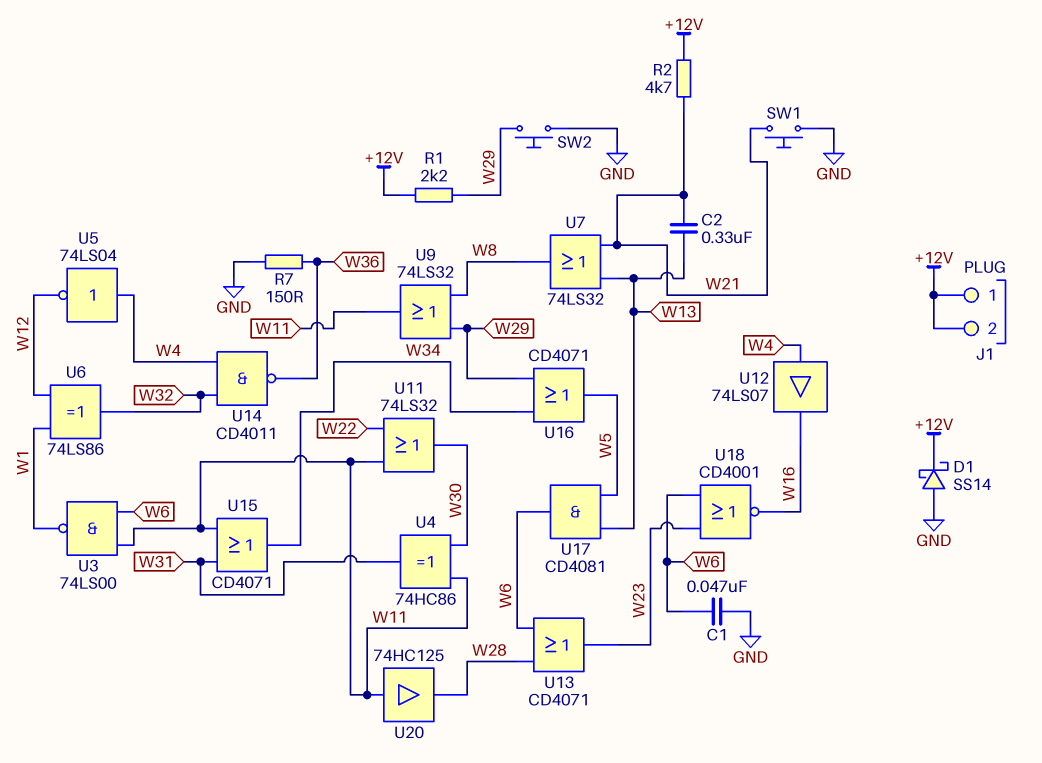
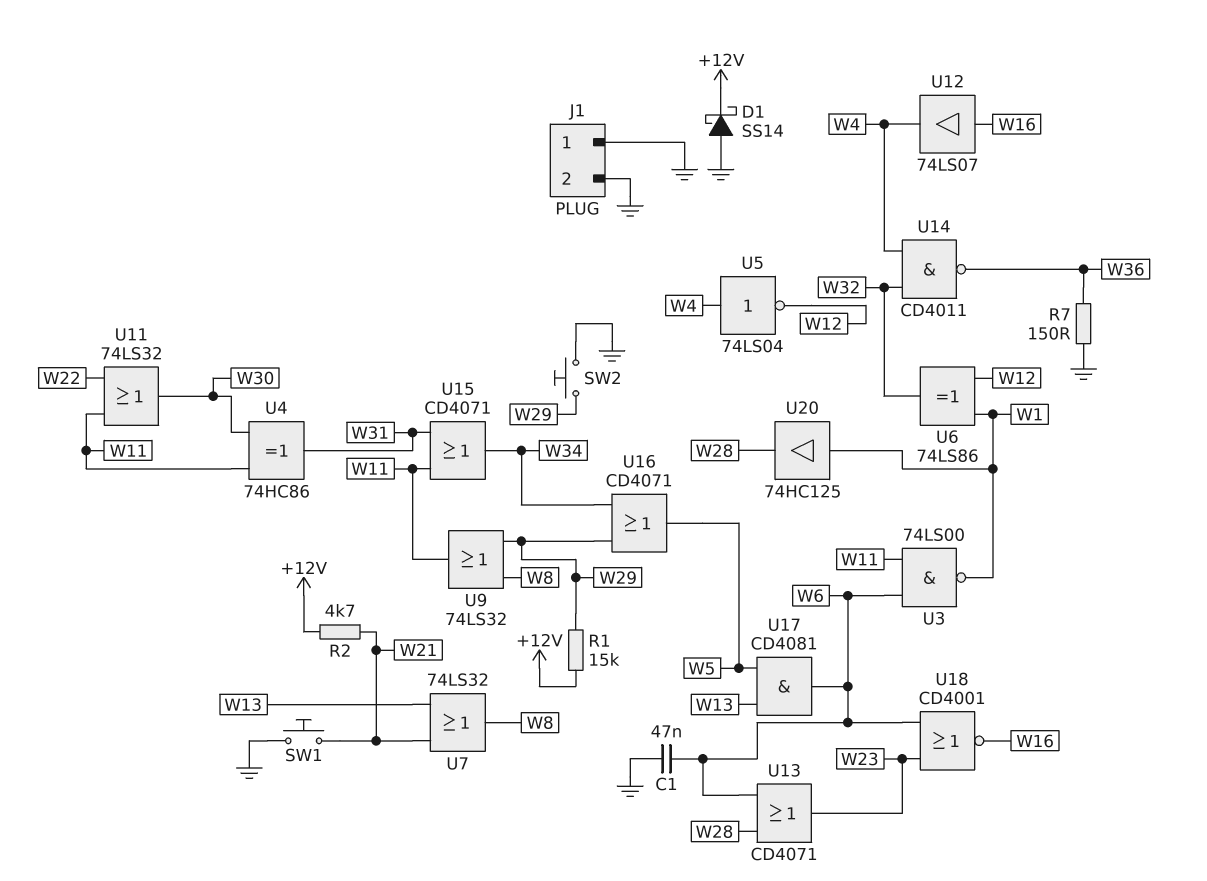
C2: 330nF (W13, W21) -> none
J1 pin 1: +12V -> GND
J1 pin 2: +12V -> GND
R1: 2.2k (+12V, W29) -> 15k (+12V, W29)
U12: buffer 74LS07 (in W4, out W16) -> buffer 74LS07 (in W16, out W4)
U20: buffer 74HC125 (in W11, out W28) -> buffer 74HC125 (in W1, out W28)

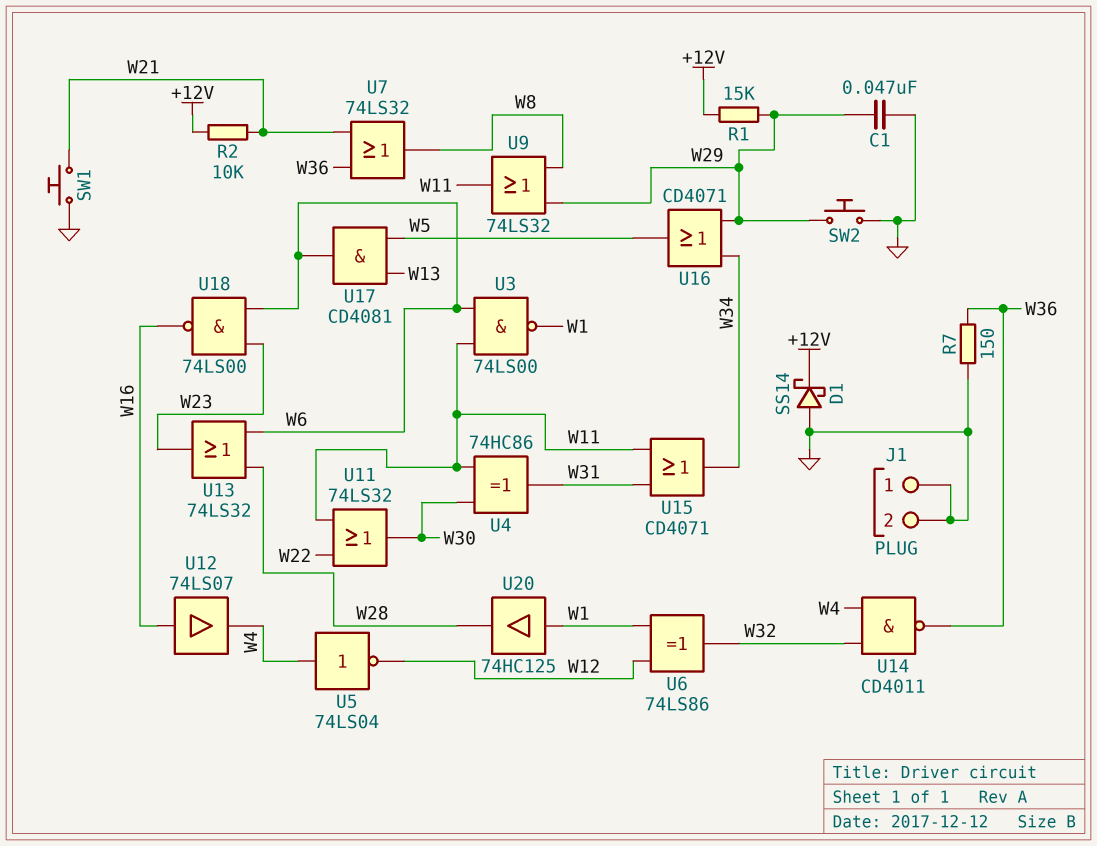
C1: 47nF (GND, W6) -> 47nF (GND, W29)
R2: 4.7k (+12V, W21) -> 10k (+12V, W21)
U7: OR 74LS32 (in W13, in W21, out W8) -> OR 74LS32 (in W21, in W36, out W8)
U13: OR CD4071 (in W6, in W28, out W23) -> OR 74LS32 (in W6, in W28, out W23)
U18: NOR CD4001 (in W6, in W23, out W16) -> NAND 74LS00 (in W6, in W23, out W16)

